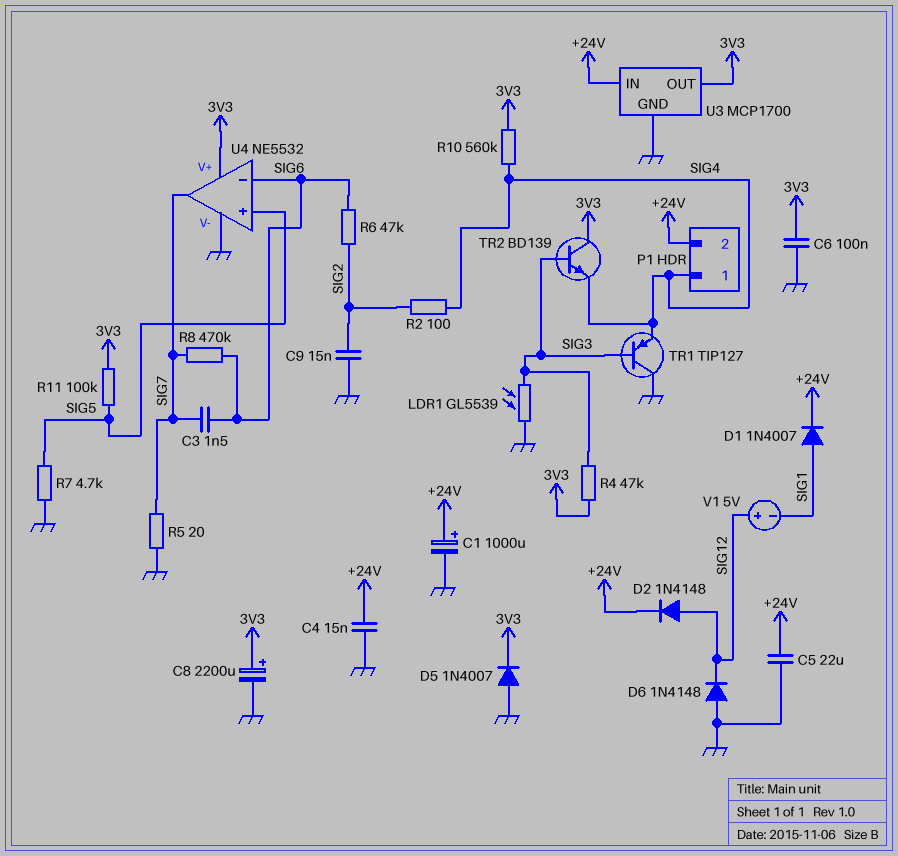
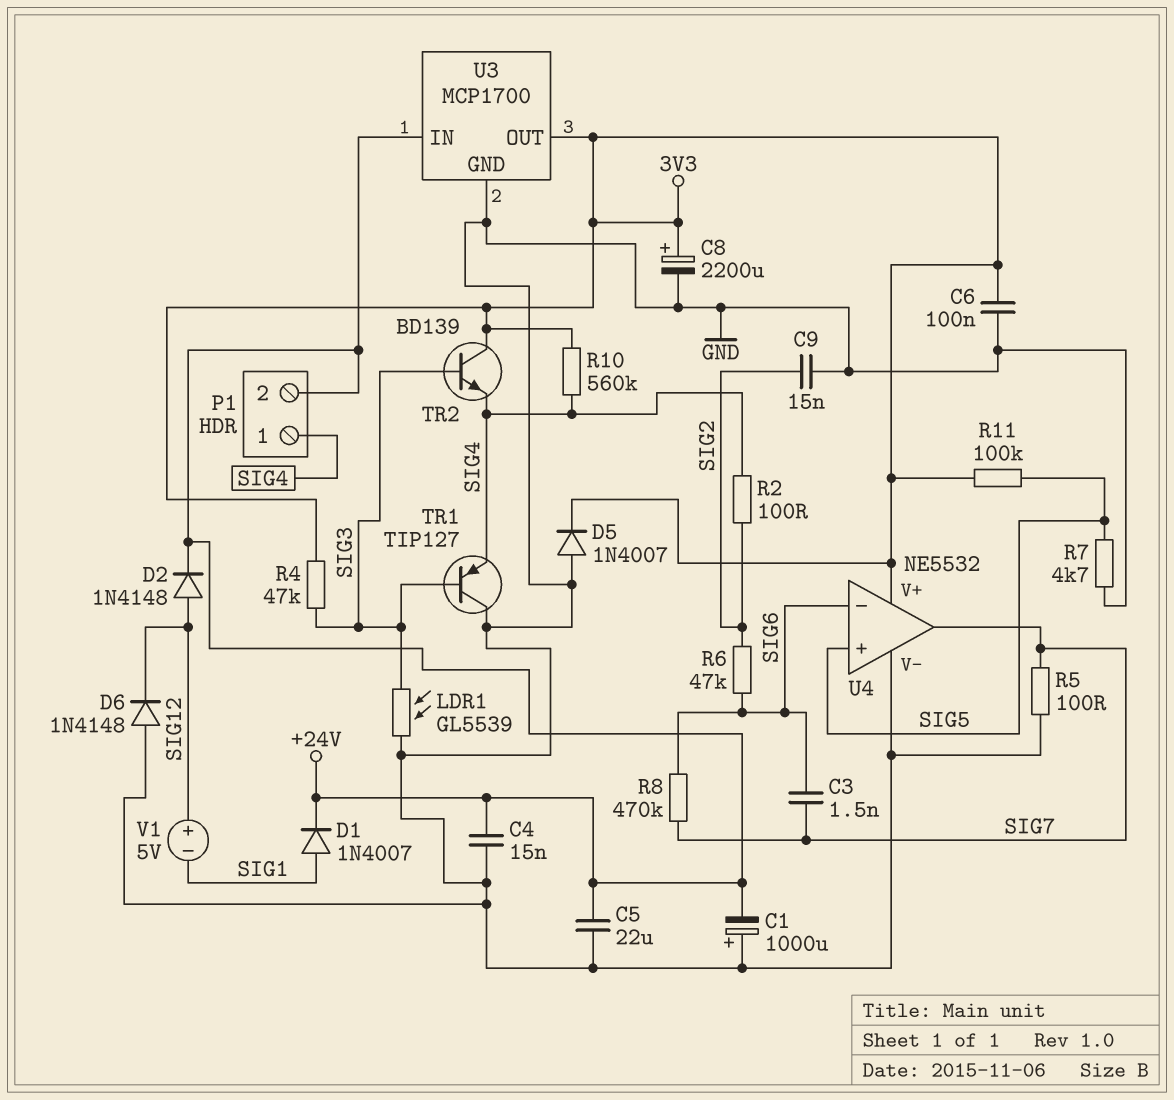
C1: 1000uF (plus +24V, minus GND) -> 1000uF (plus GND, minus +24V)
R5: 20 (GND, SIG7) -> 100 (GND, SIG7)

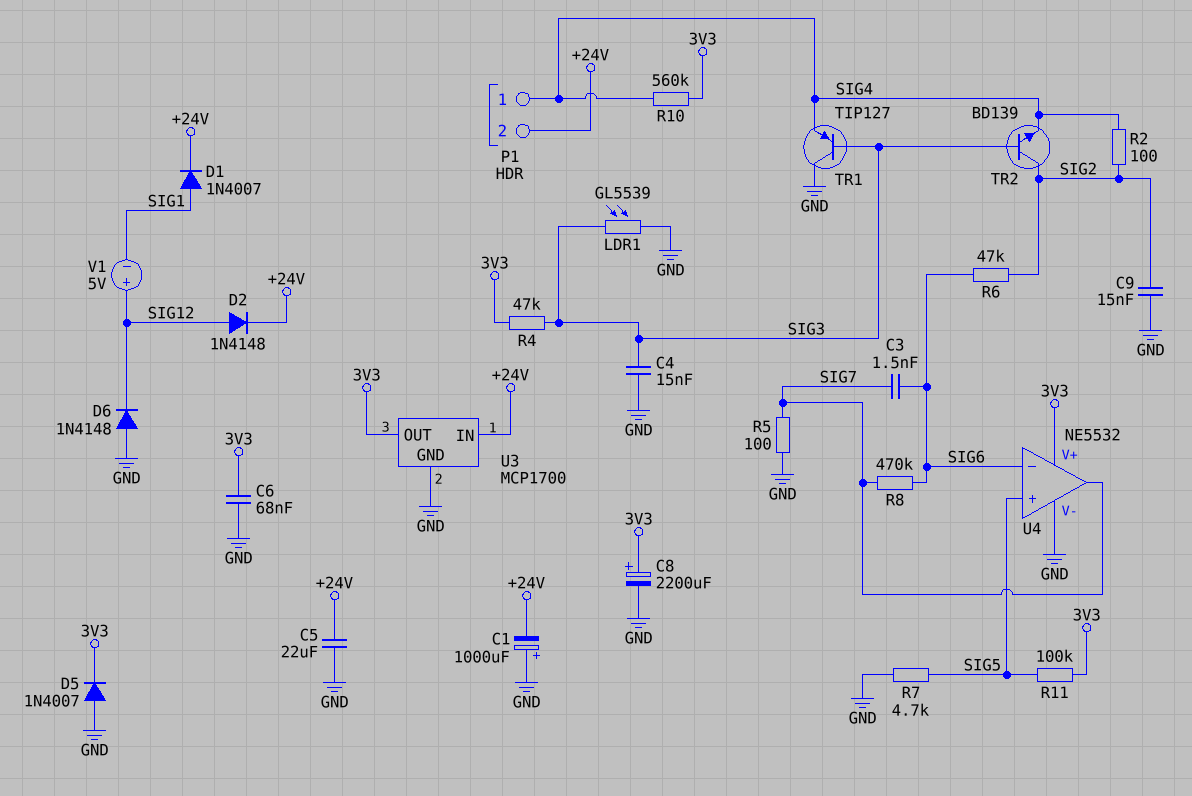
C4: 15nF (+24V, GND) -> 15nF (GND, SIG3)
C6: 100nF (3V3, GND) -> 68nF (3V3, GND)
TR2: NPN BD139 (B SIG3, C 3V3, E SIG4) -> NPN BD139 (B SIG3, C SIG2, E SIG4)

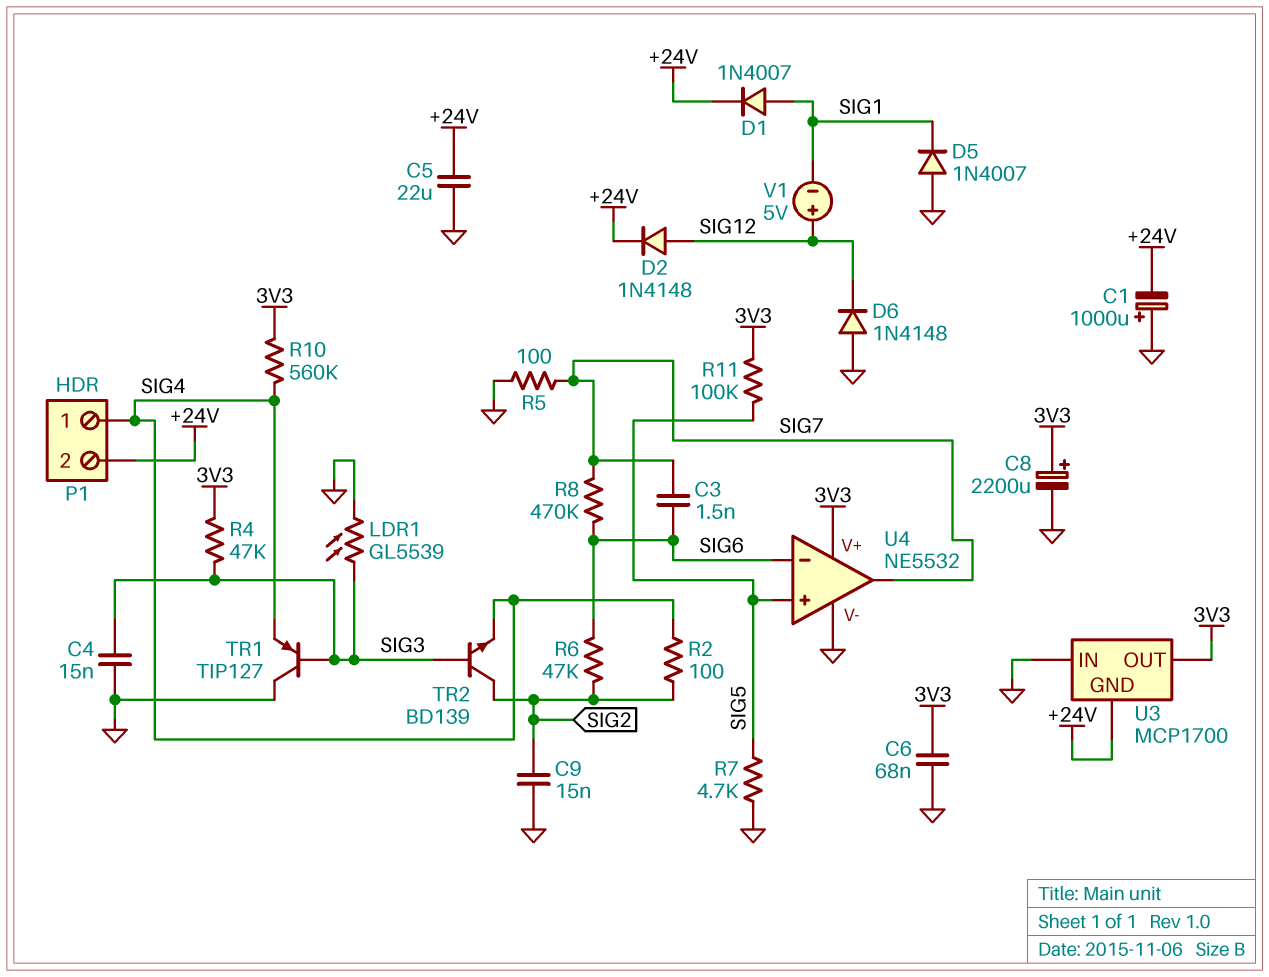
D5: diode 1N4007 (A GND, K 3V3) -> diode 1N4007 (A GND, K SIG1)
U3 pin GND: GND -> +24V
U3 pin IN: +24V -> GND

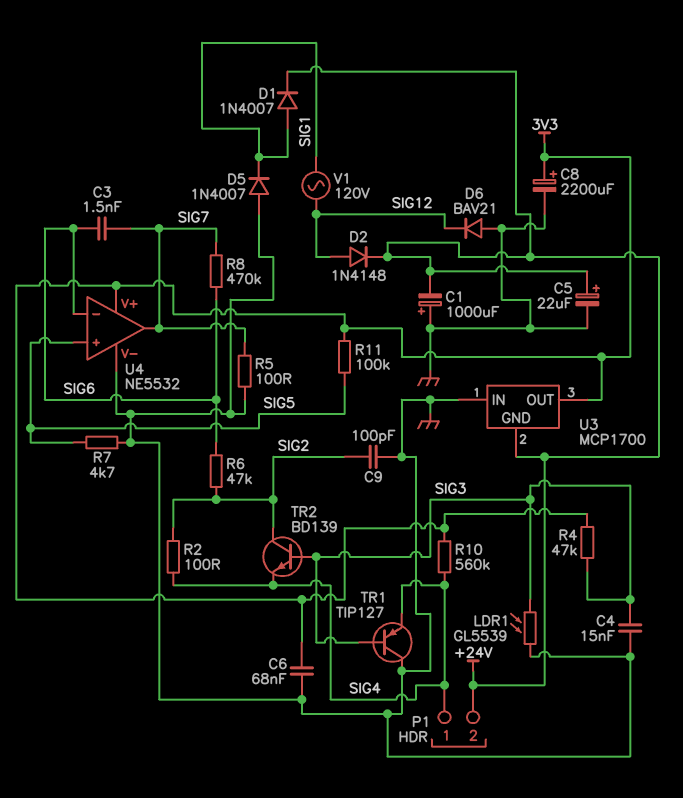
C5: 22uF (+24V, GND) -> 22uF (plus +24V, minus GND)
C9: 15nF (GND, SIG2) -> 100pF (GND, SIG2)
D6: diode 1N4148 (A GND, K SIG12) -> diode BAV21 (A GND, K SIG12)
V1: 5V (plus SIG12, minus SIG1) -> AC 120V (SIG1, SIG12)

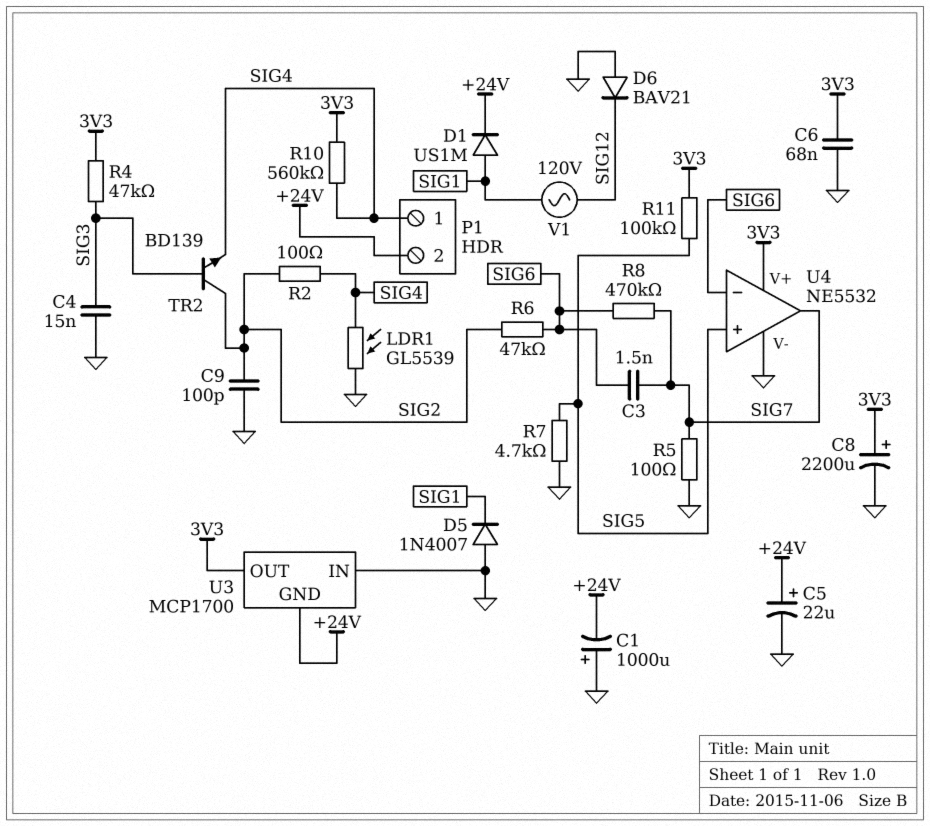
D1: diode 1N4007 (A SIG1, K +24V) -> diode US1M (A SIG1, K +24V)
D2: diode 1N4148 (A SIG12, K +24V) -> none
LDR1: GL5539 (GND, SIG3) -> GL5539 (GND, SIG4)
TR1: PNP TIP127 (B SIG3, C GND, E SIG4) -> none

